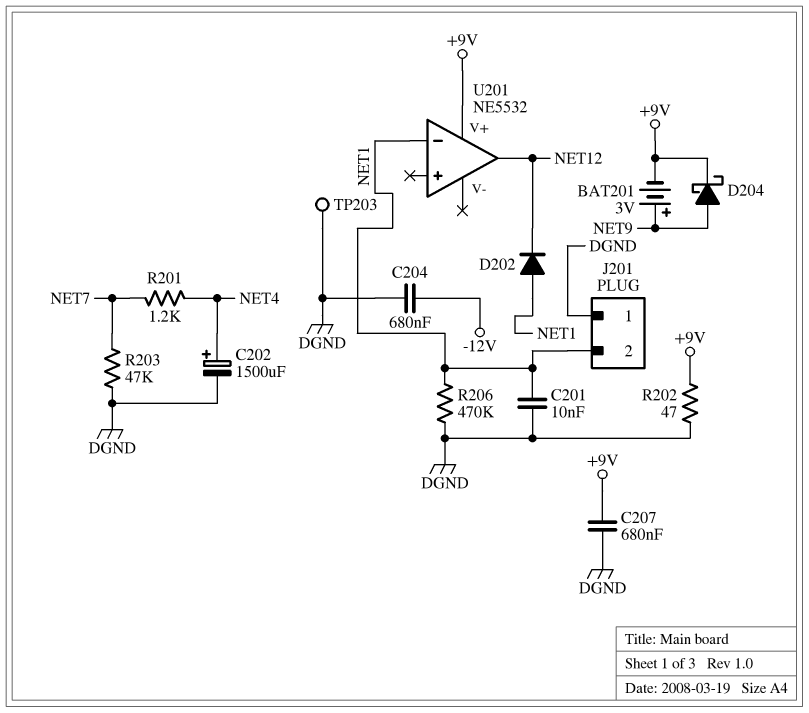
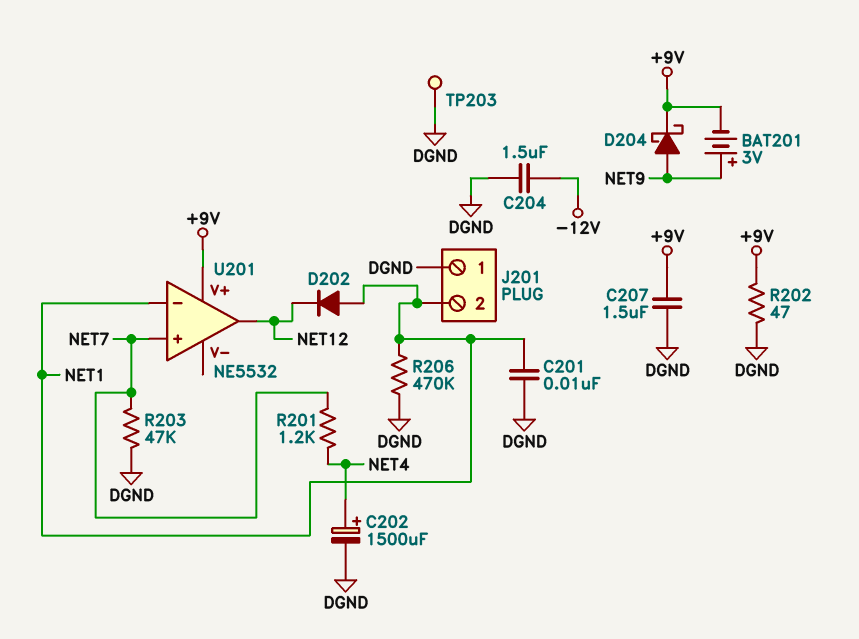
C204: 680nF (-12V, DGND) -> 1.5uF (-12V, DGND)
C207: 680nF (+9V, DGND) -> 1.5uF (+9V, DGND)
U201 pin in+: none -> NET7

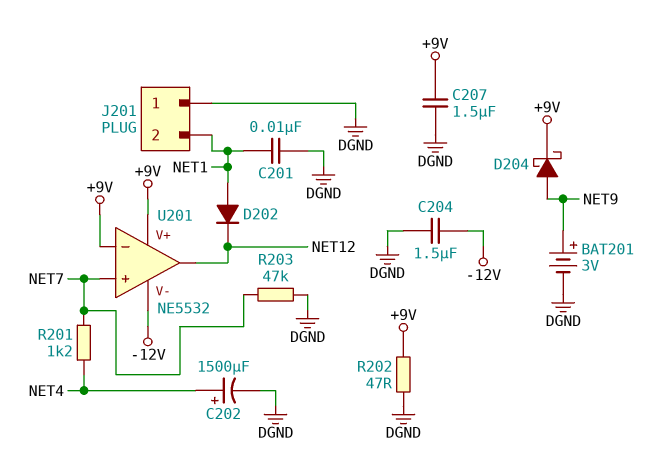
BAT201: 3V (plus NET9, minus +9V) -> 3V (plus NET9, minus DGND)
R206: 470k (DGND, NET1) -> none
TP203: test point (DGND) -> none
U201 pin V-: none -> -12V
U201 pin in-: NET1 -> +9V

